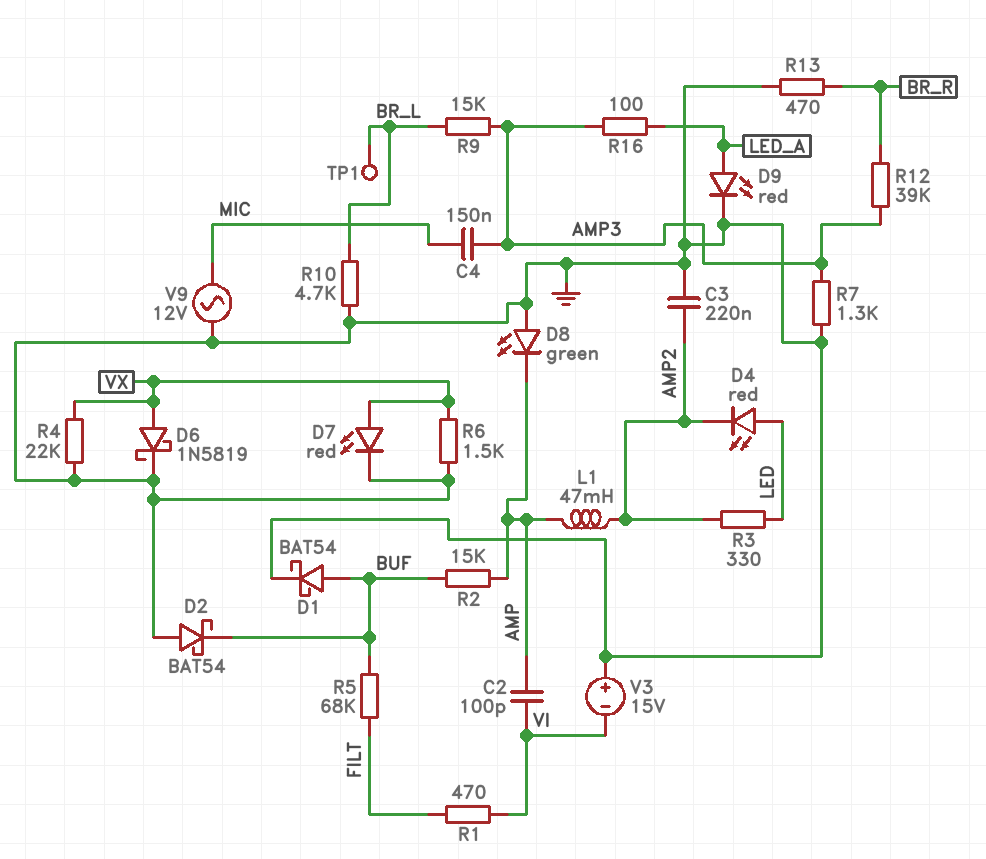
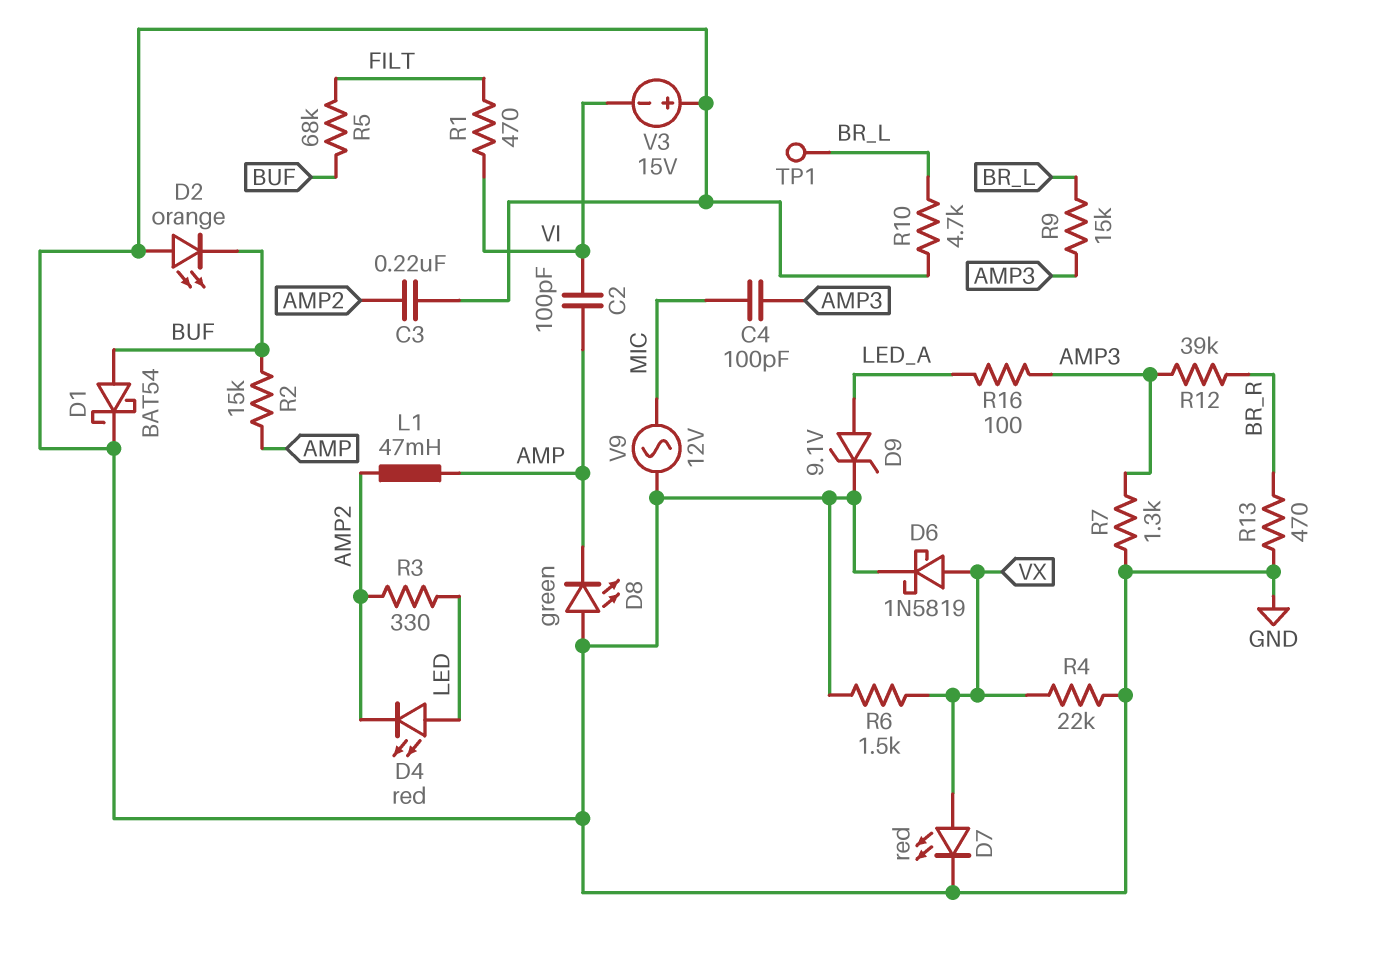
C4: 150nF (AMP3, MIC) -> 100pF (AMP3, MIC)
D2: schottky BAT54 (A GND, K BUF) -> LED orange (A GND, K BUF)
D9: LED red (A LED_A, K GND) -> zener 9.1V (A LED_A, K GND)

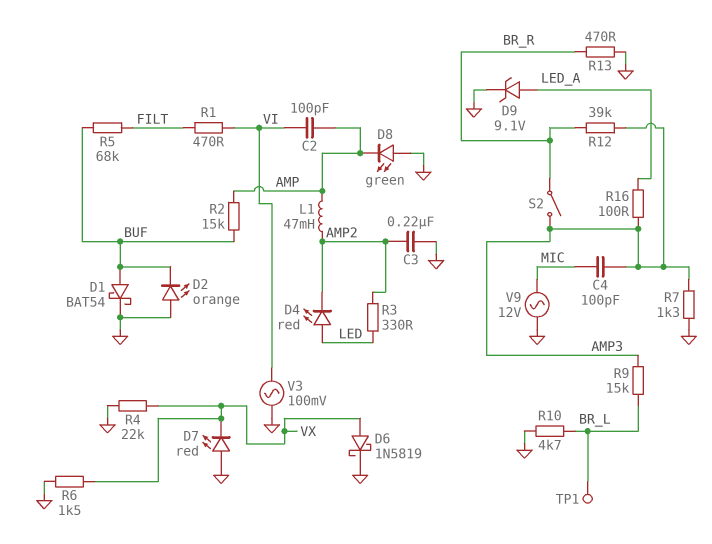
D7: LED red (A VX, K GND) -> LED red (A GND, K VX)
S2: none -> switch (AMP3, BR_R)
V3: 15V (plus GND, minus VI) -> AC 100mV (GND, VI)

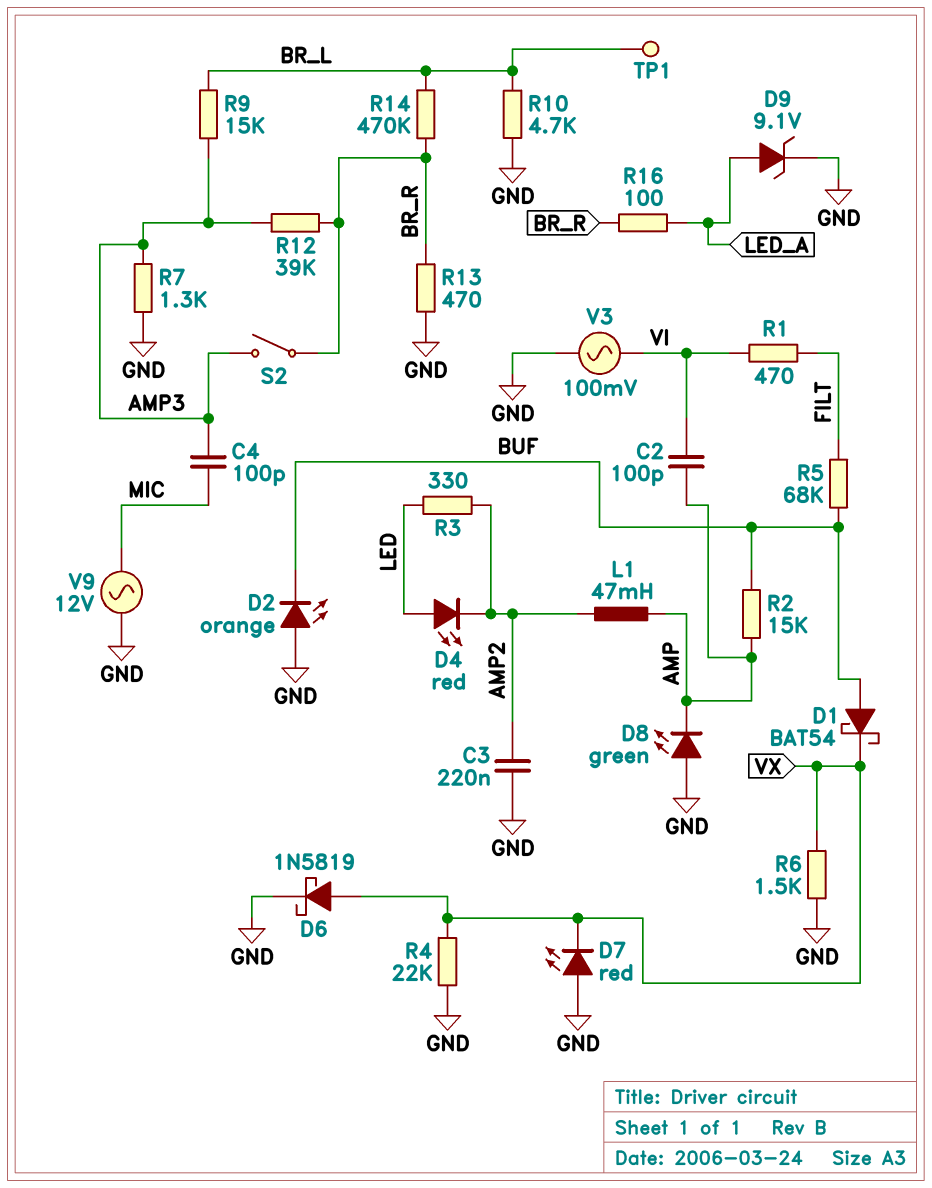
D1: schottky BAT54 (A BUF, K GND) -> schottky BAT54 (A BUF, K VX)
R14: none -> 470k (BR_L, BR_R)
R16: 100 (AMP3, LED_A) -> 100 (BR_R, LED_A)

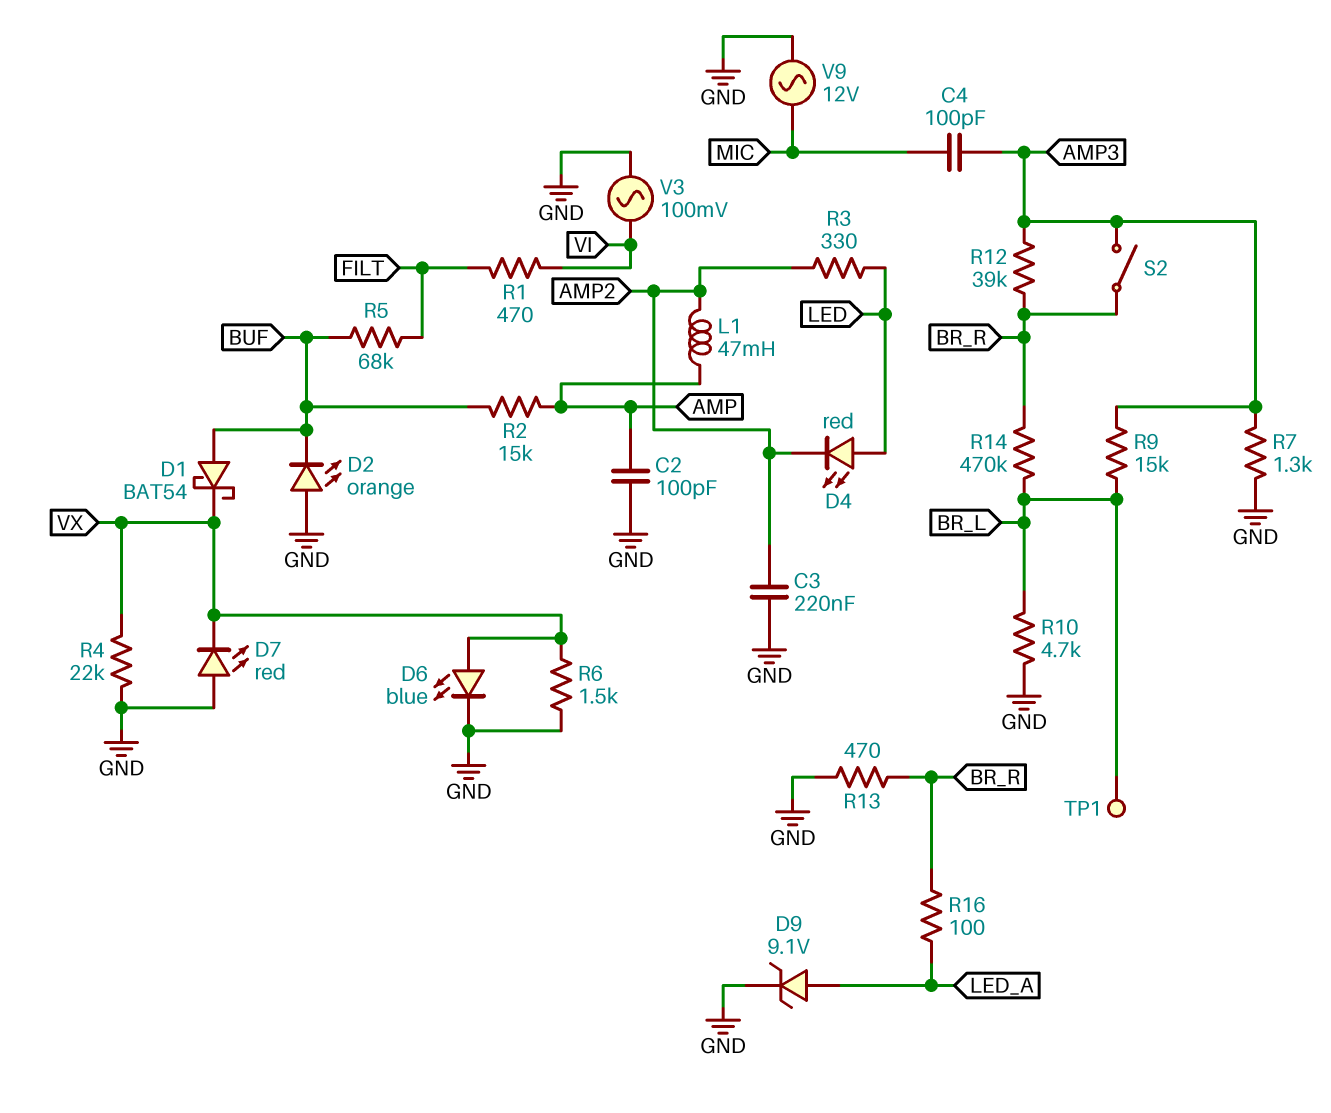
C2: 100pF (AMP, VI) -> 100pF (AMP, GND)
D6: schottky 1N5819 (A VX, K GND) -> LED blue (A VX, K GND)
D8: LED green (A GND, K AMP) -> none

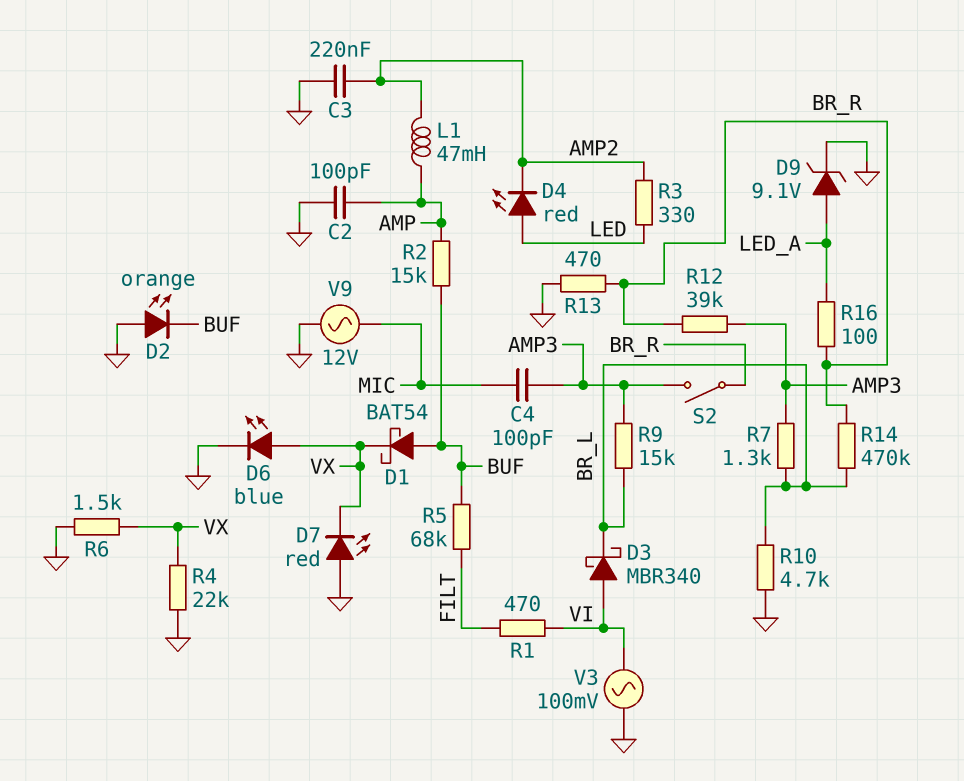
D3: none -> schottky MBR340 (A VI, K BR_L)
R7: 1.3k (AMP3, GND) -> 1.3k (AMP3, BR_L)
TP1: test point (BR_L) -> none

